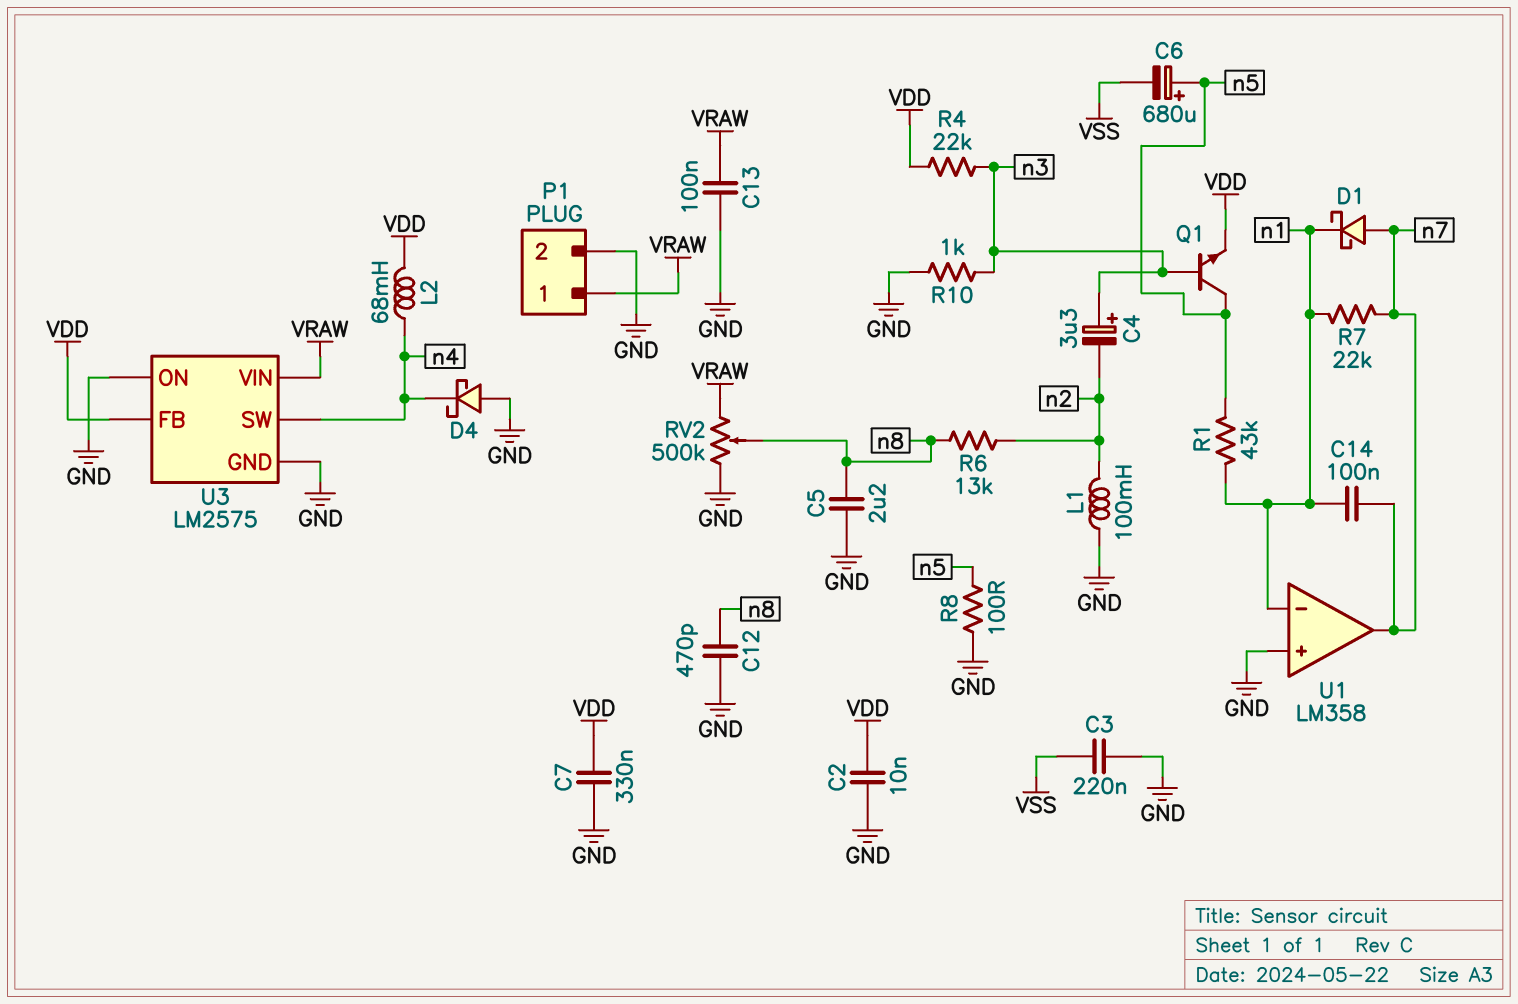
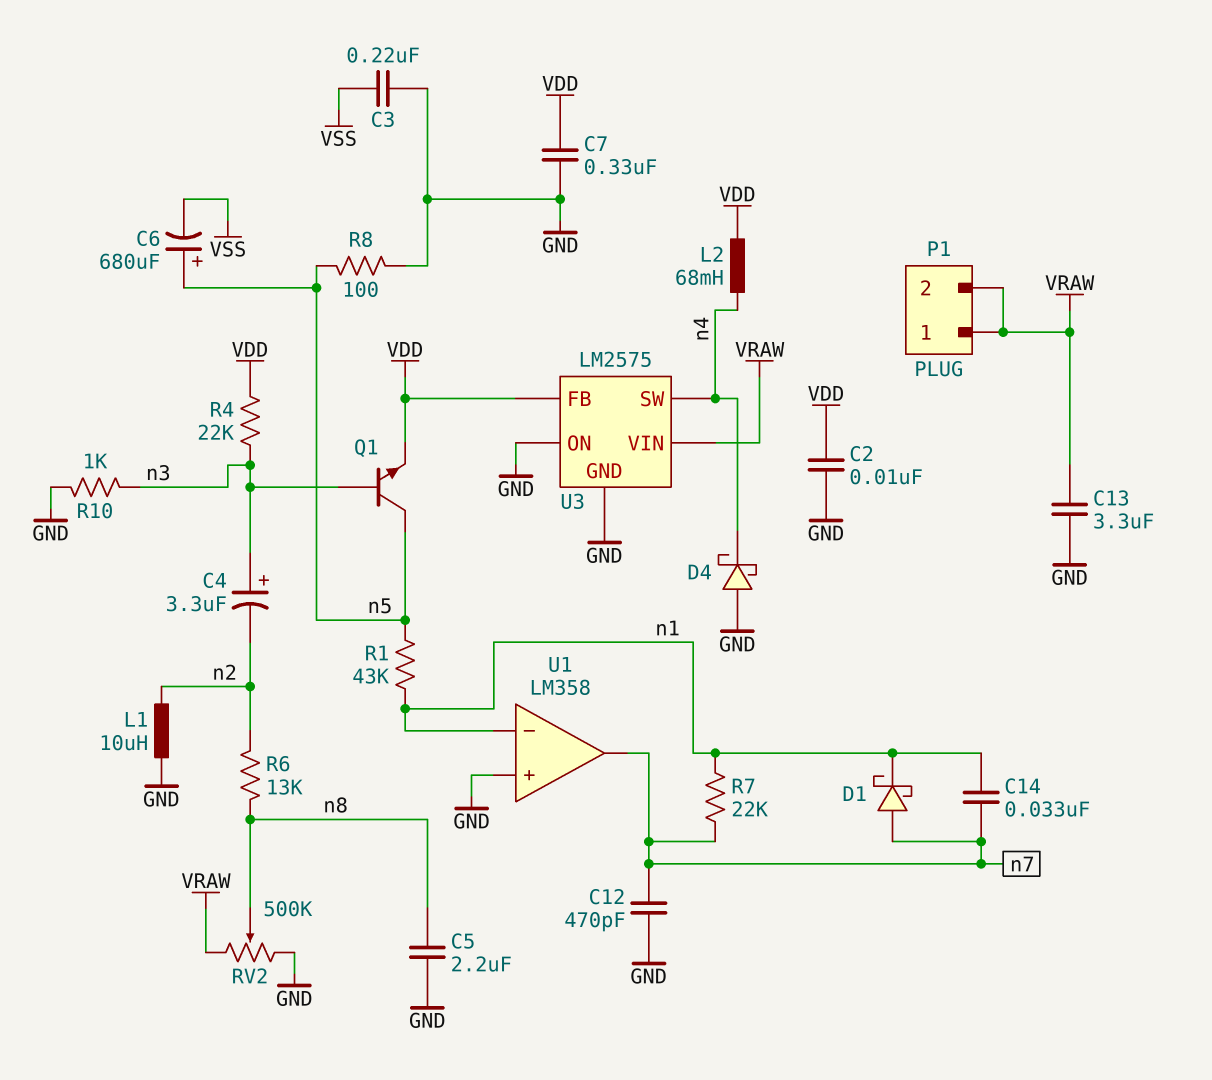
C12: 470pF (GND, n8) -> 470pF (GND, n7)
C13: 100nF (GND, VRAW) -> 3.3uF (GND, VRAW)
C14: 100nF (n1, n7) -> 33nF (n1, n7)
L1: 100mH (GND, n2) -> 10uH (GND, n2)
P1 pin 2: GND -> VRAW

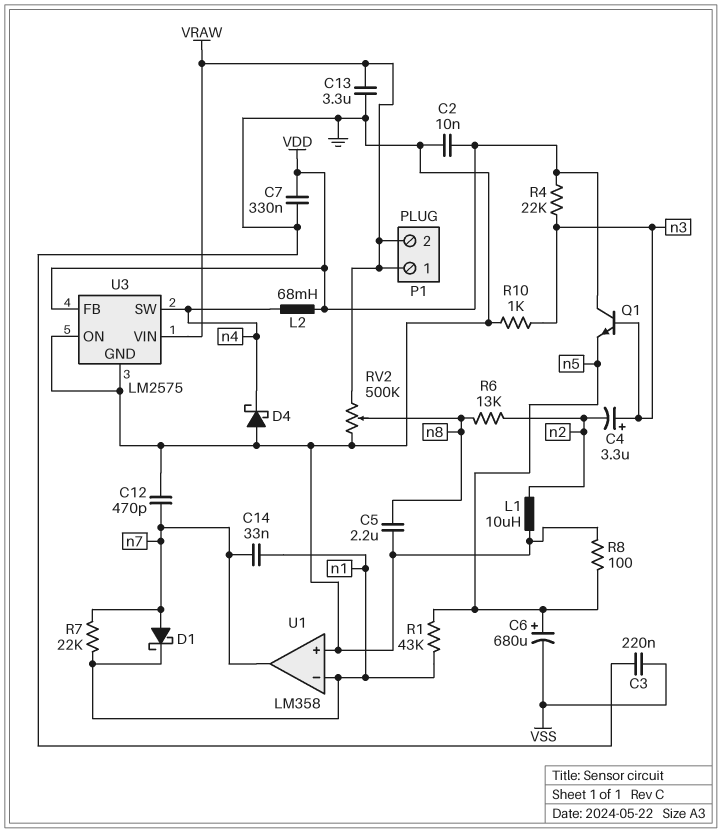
Q1: NPN (B n3, C n5, E VDD) -> NPN (B n3, C VDD, E n5)

